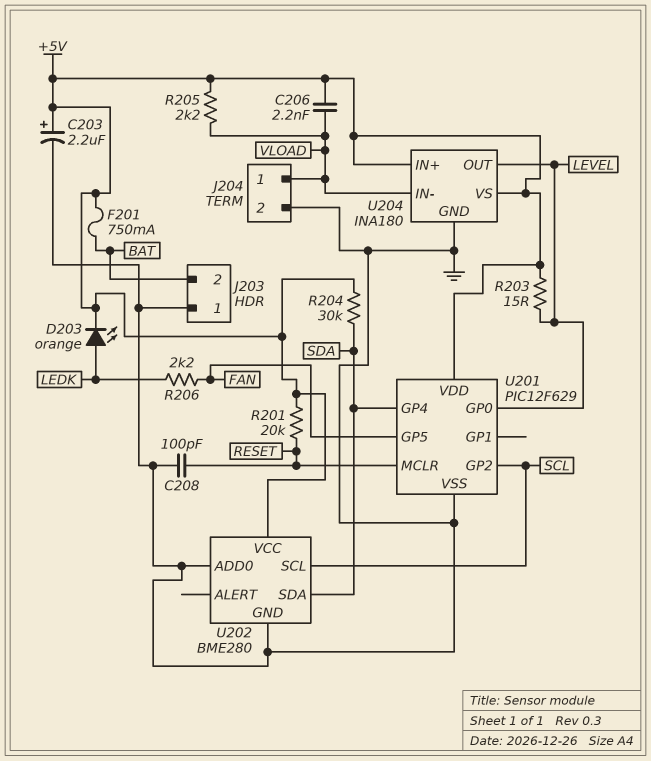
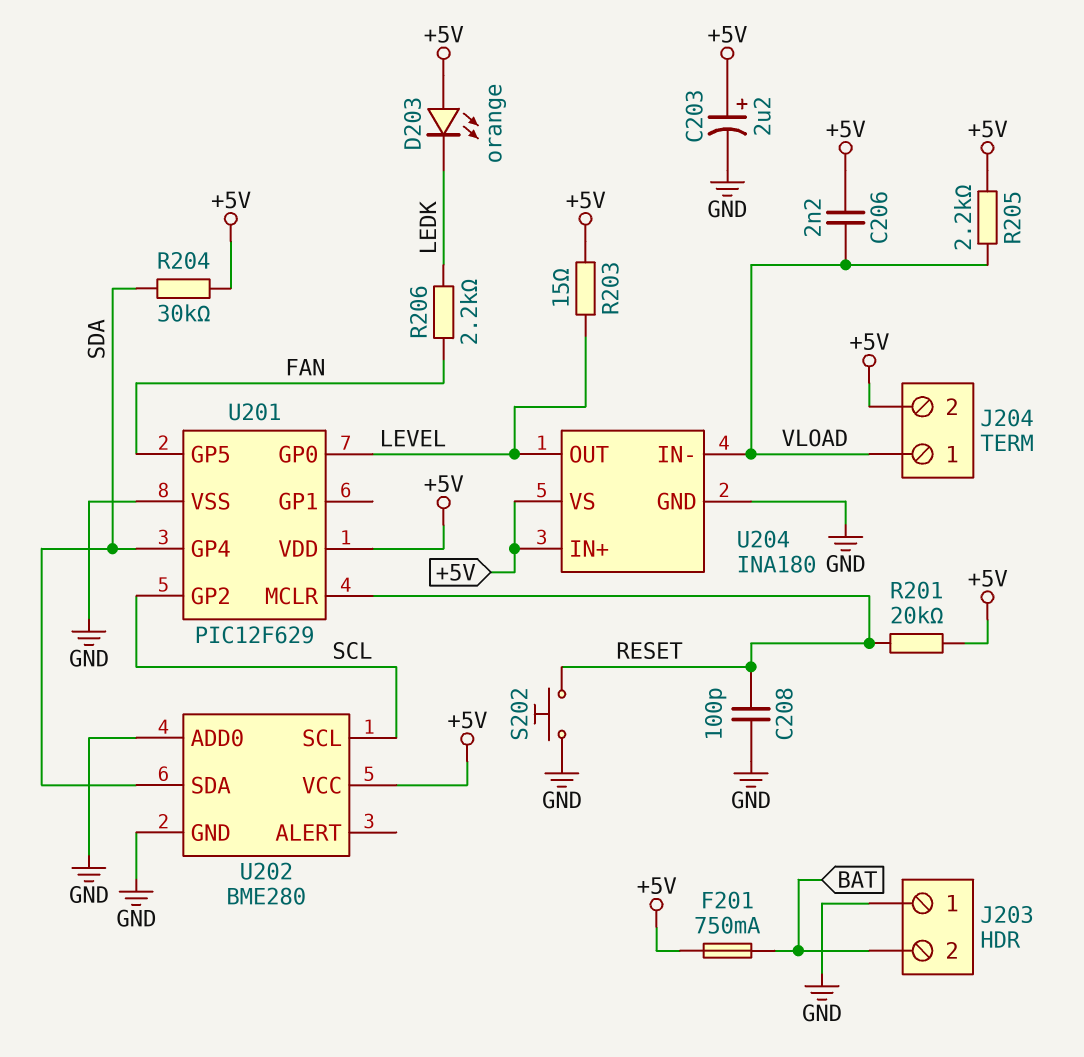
D203: LED orange (A LEDK, K +5V) -> LED orange (A +5V, K LEDK)
J204 pin 2: GND -> +5V
S202: none -> button (GND, RESET)

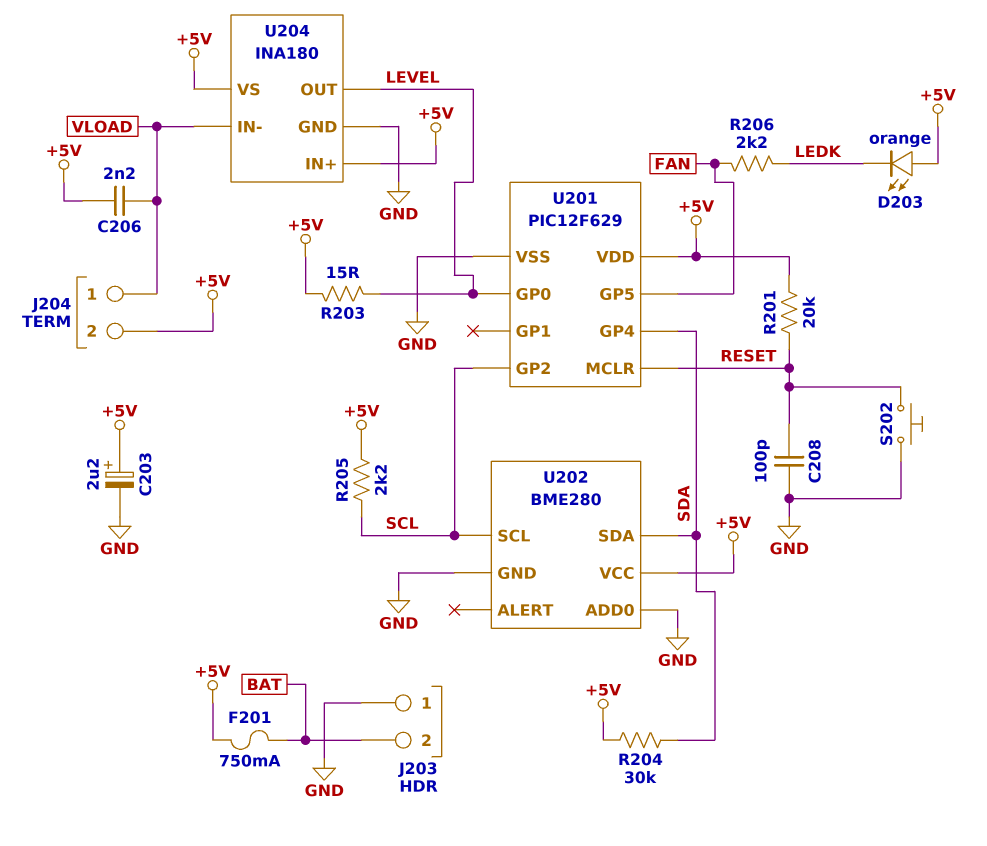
R205: 2.2k (+5V, VLOAD) -> 2.2k (+5V, SCL)

